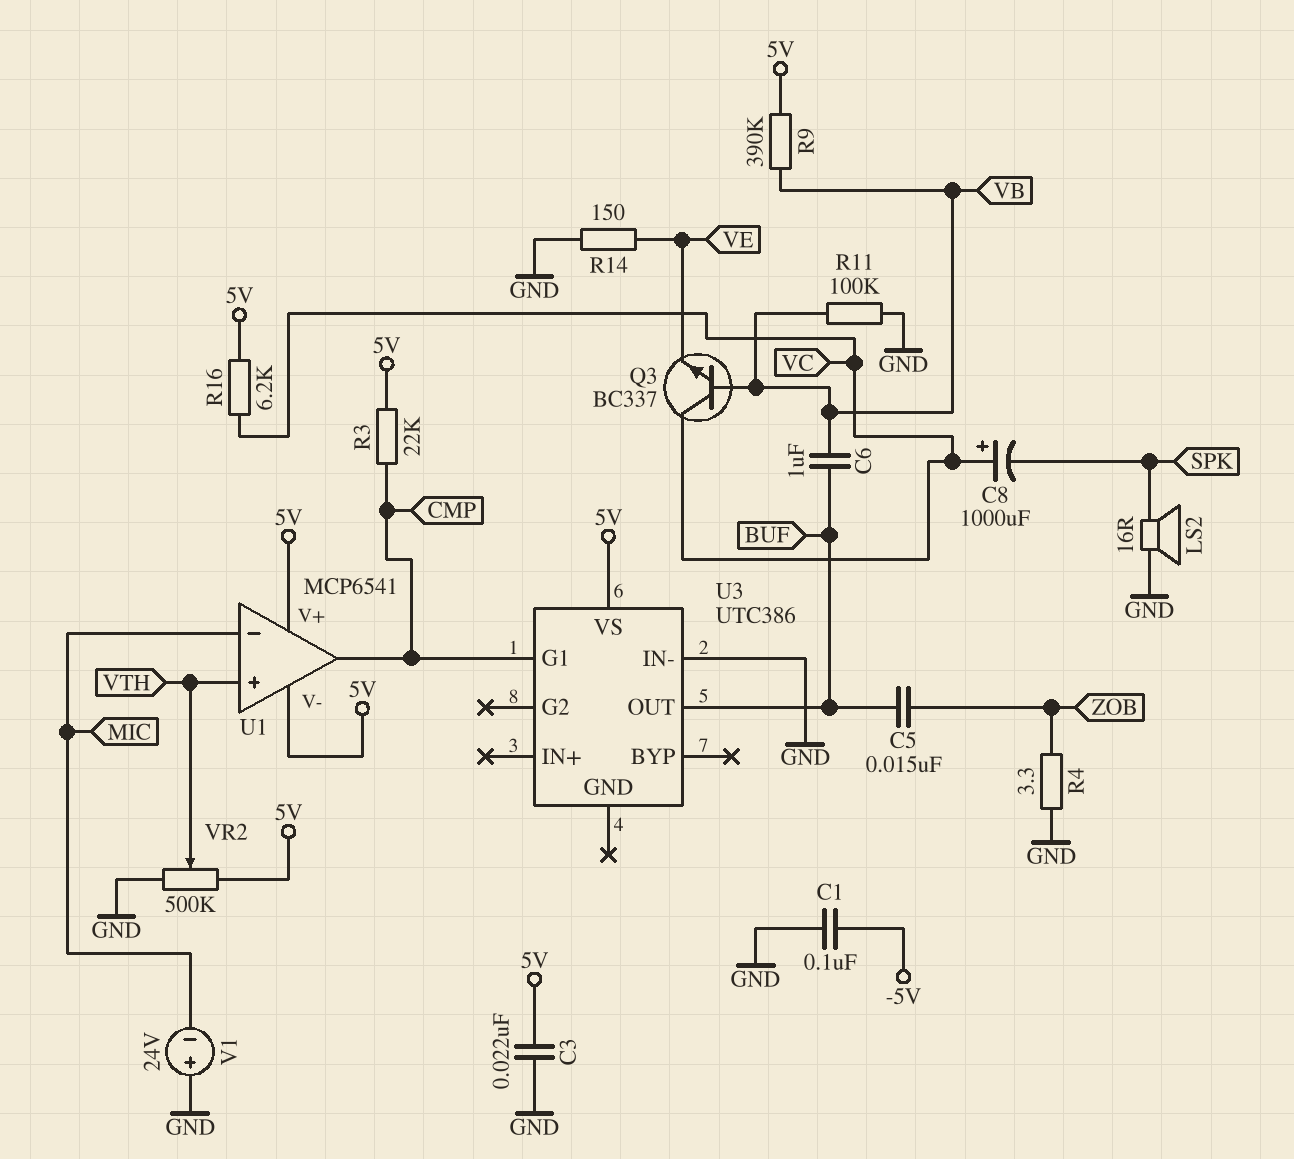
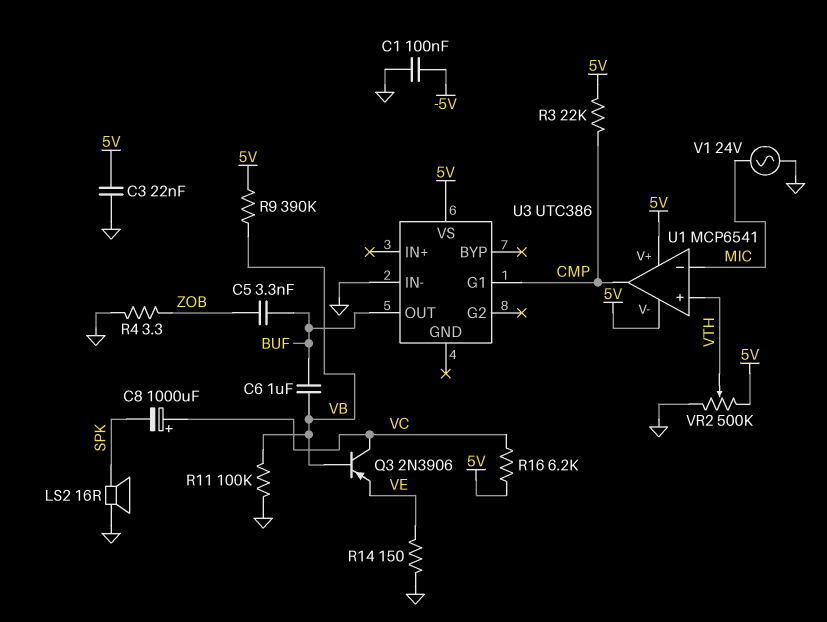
C5: 15nF (BUF, ZOB) -> 3.3nF (BUF, ZOB)
Q3: NPN BC337 (B VB, C VC, E VE) -> PNP 2N3906 (B VB, C VC, E VE)
V1: 24V (plus GND, minus MIC) -> AC 24V (GND, MIC)

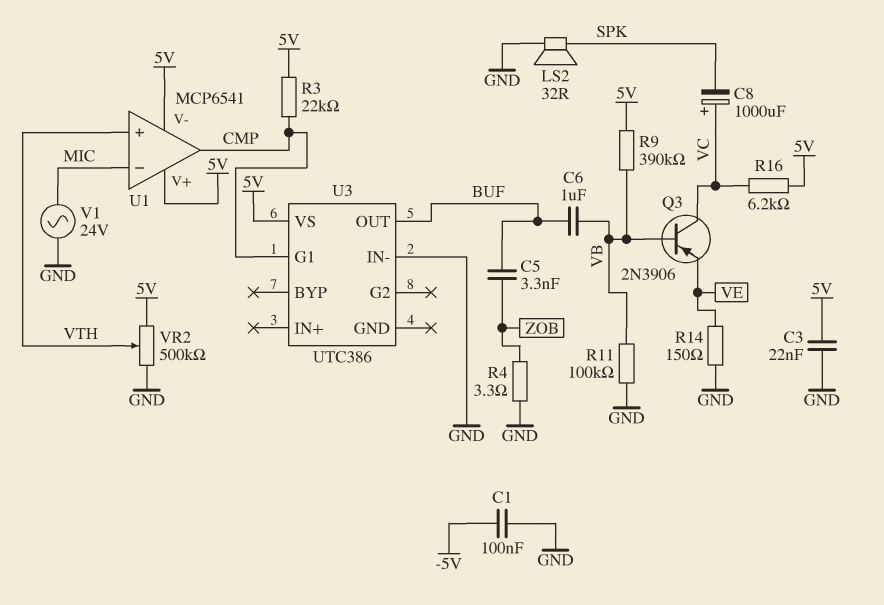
LS2: speaker 16R (GND, SPK) -> speaker 32R (GND, SPK)

